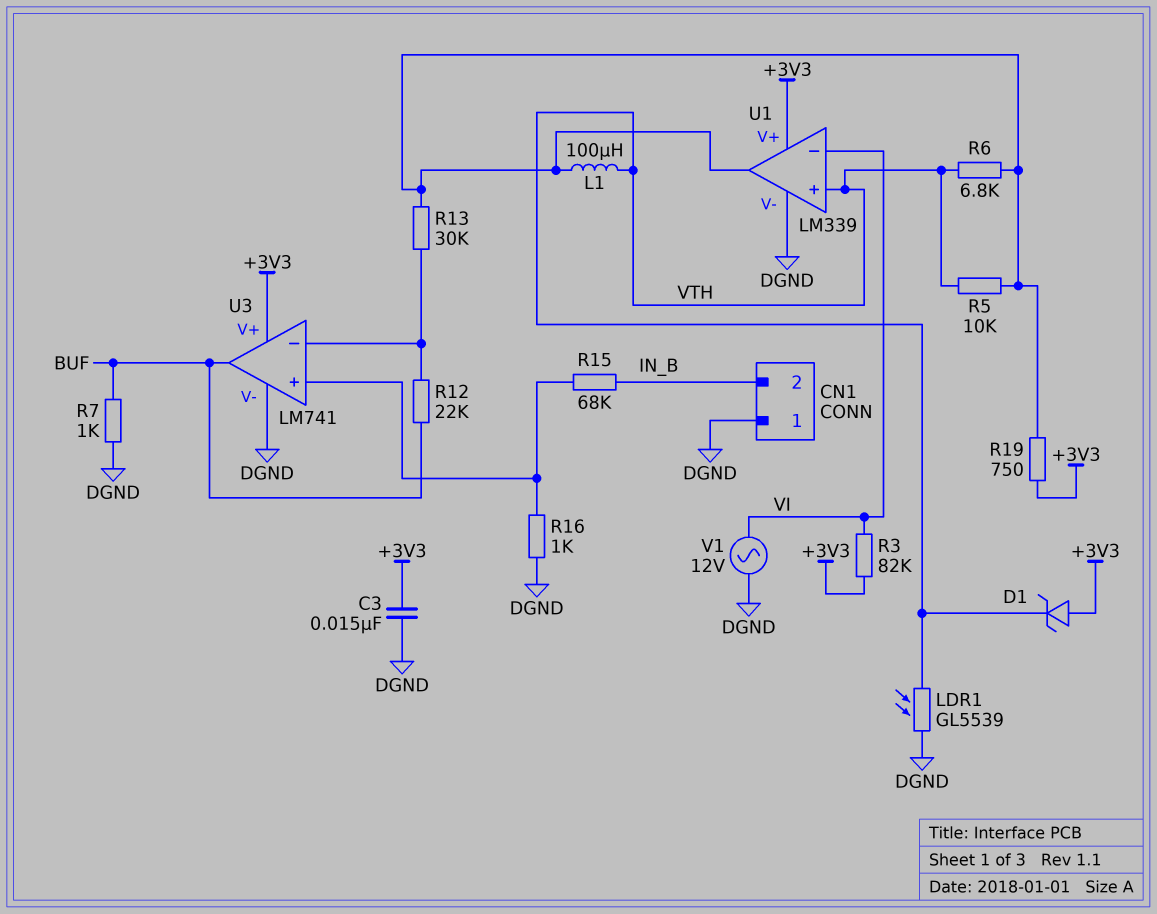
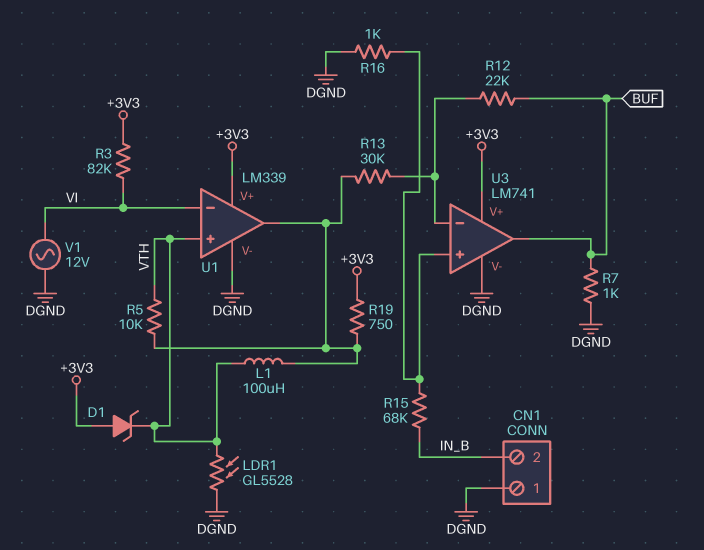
C3: 15nF (+3V3, DGND) -> none
LDR1: GL5539 (DGND, VTH) -> GL5528 (DGND, VTH)
R6: 6.8k (U1/out, VTH) -> none

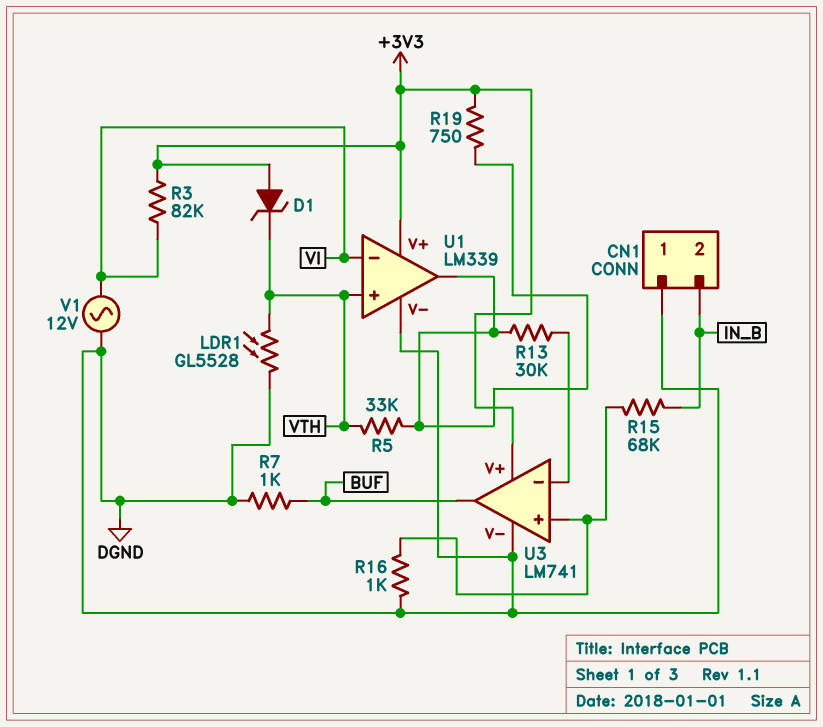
L1: 100uH (U1/out, VTH) -> none
R5: 10k (U1/out, VTH) -> 33k (U1/out, VTH)
R12: 22k (BUF, U3/in-) -> none

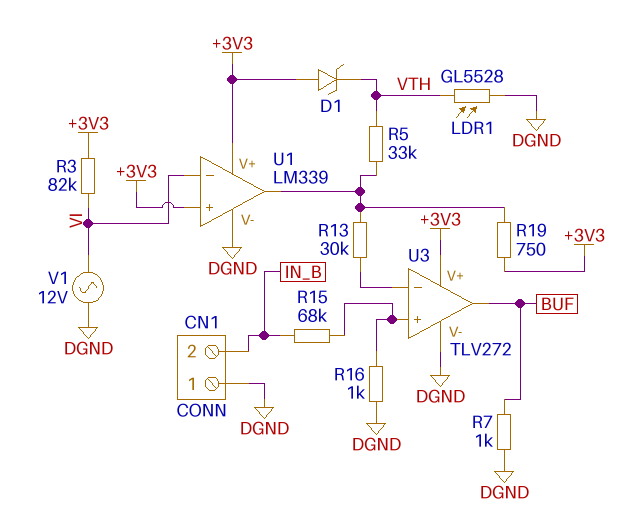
U1 pin in+: VTH -> +3V3
U3: LM741 -> TLV272

